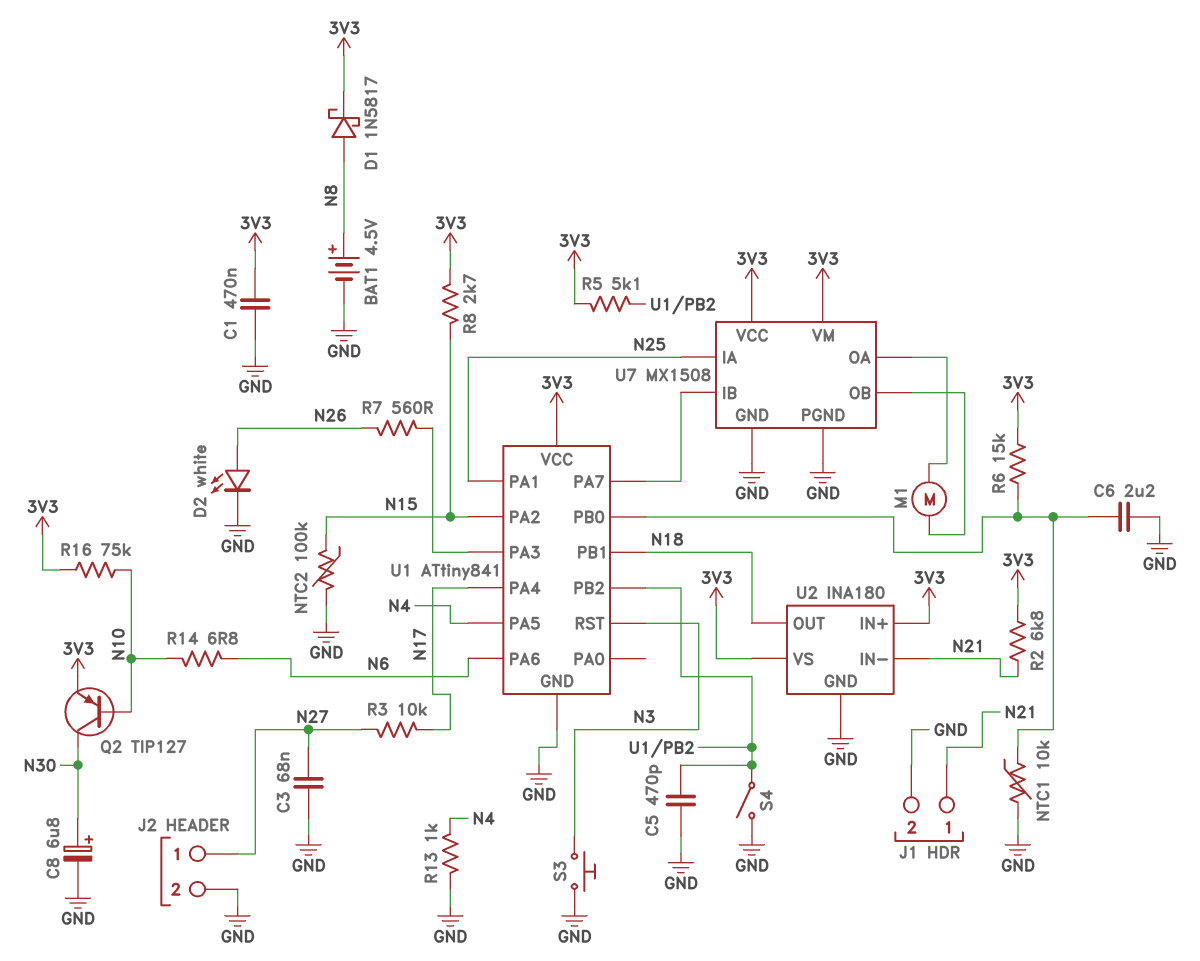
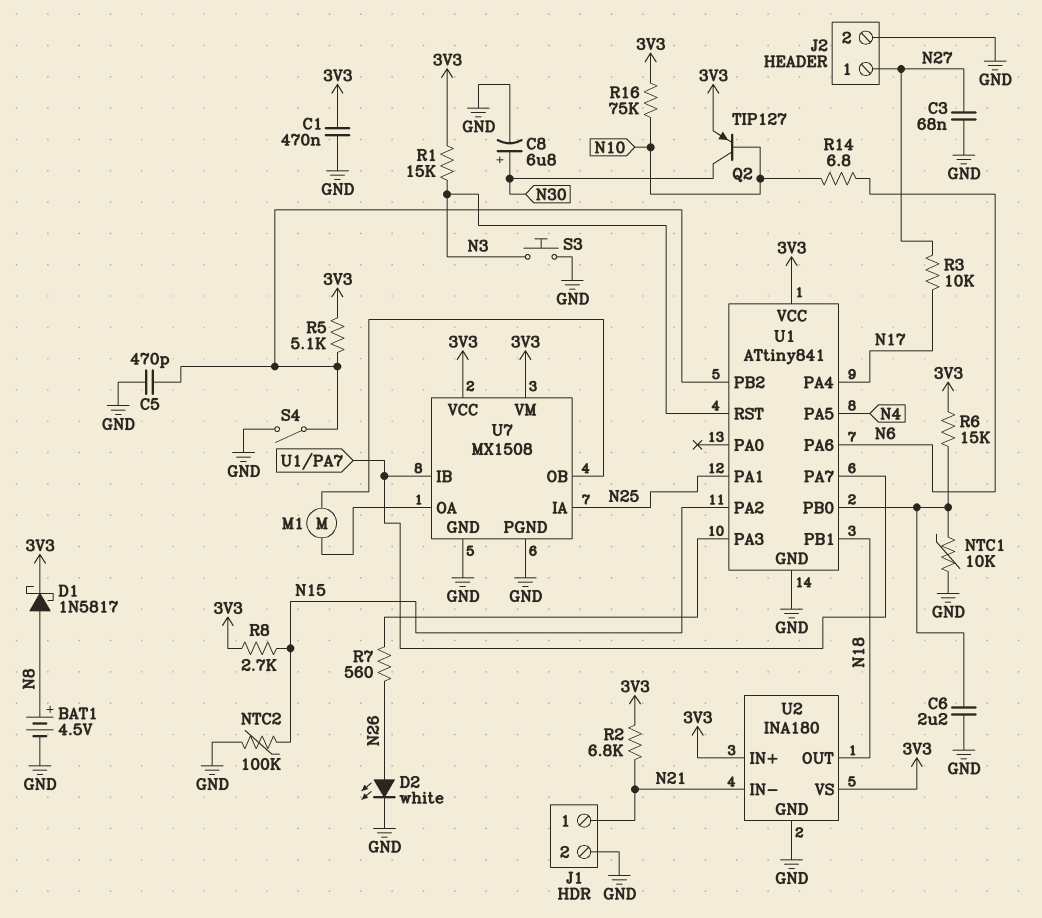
R1: none -> 15k (3V3, N3)
R13: 1k (GND, N4) -> none

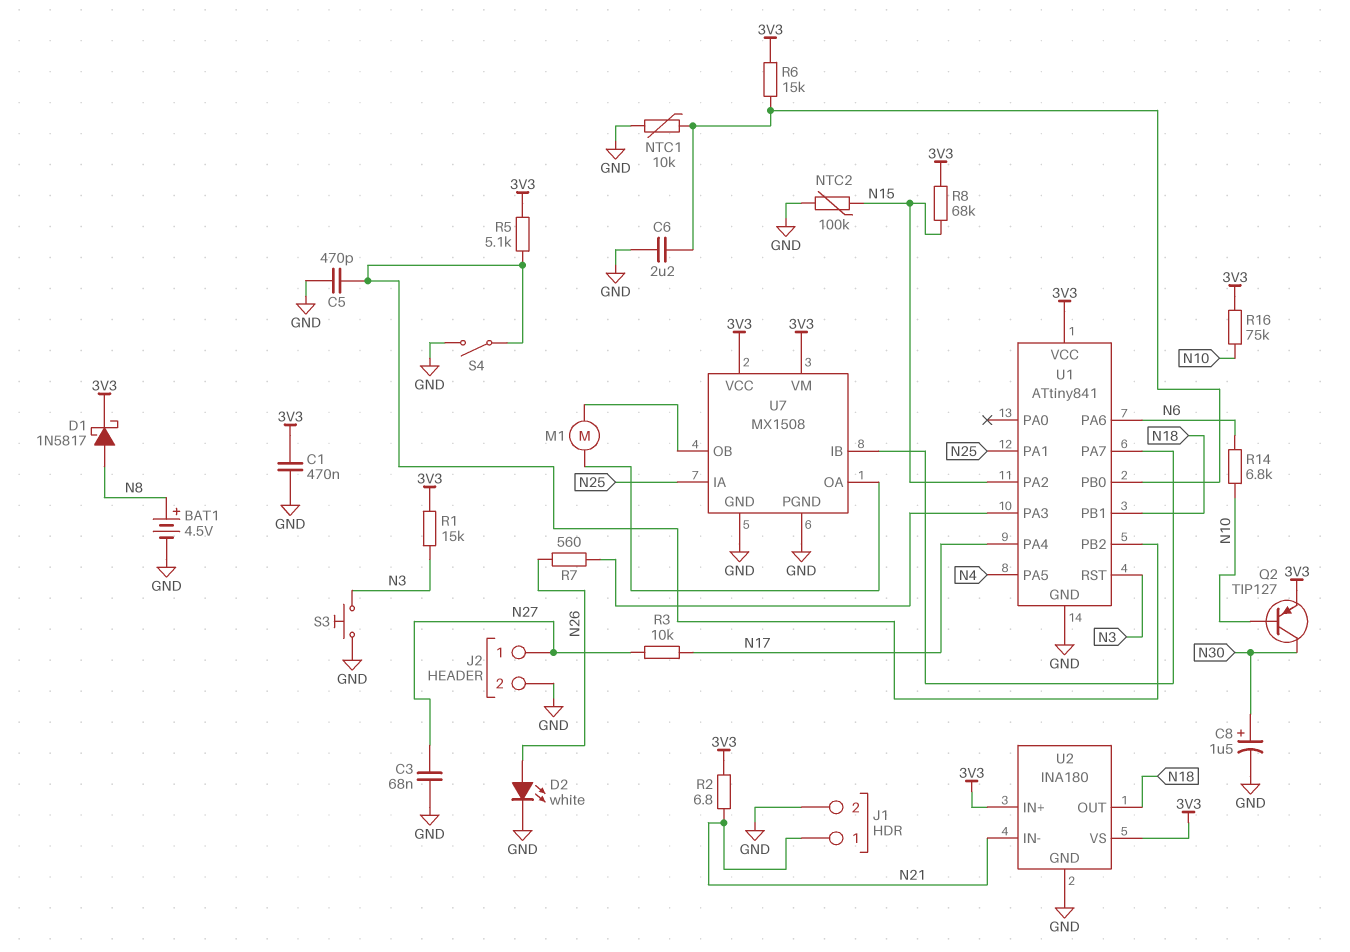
C8: 6.8uF (plus N30, minus GND) -> 1.5uF (plus N30, minus GND)
R2: 6.8k (3V3, N21) -> 6.8 (3V3, N21)
R8: 2.7k (3V3, N15) -> 68k (3V3, N15)
R14: 6.8 (N6, N10) -> 6.8k (N6, N10)

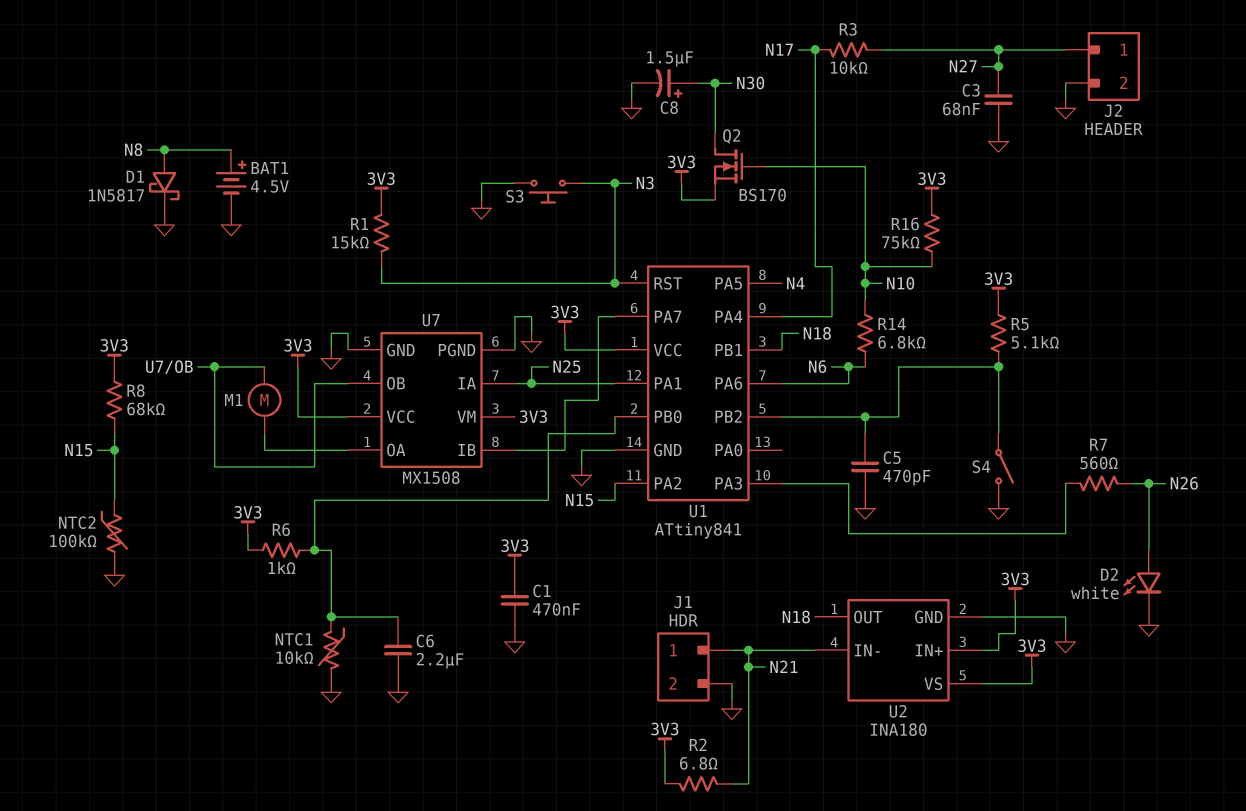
D1: schottky 1N5817 (A N8, K 3V3) -> schottky 1N5817 (A N8, K GND)
Q2: PNP TIP127 (B N10, C N30, E 3V3) -> NMOS BS170 (G N10, D N30, S 3V3)
R6: 15k (3V3, U1/PB0) -> 1k (3V3, U1/PB0)

